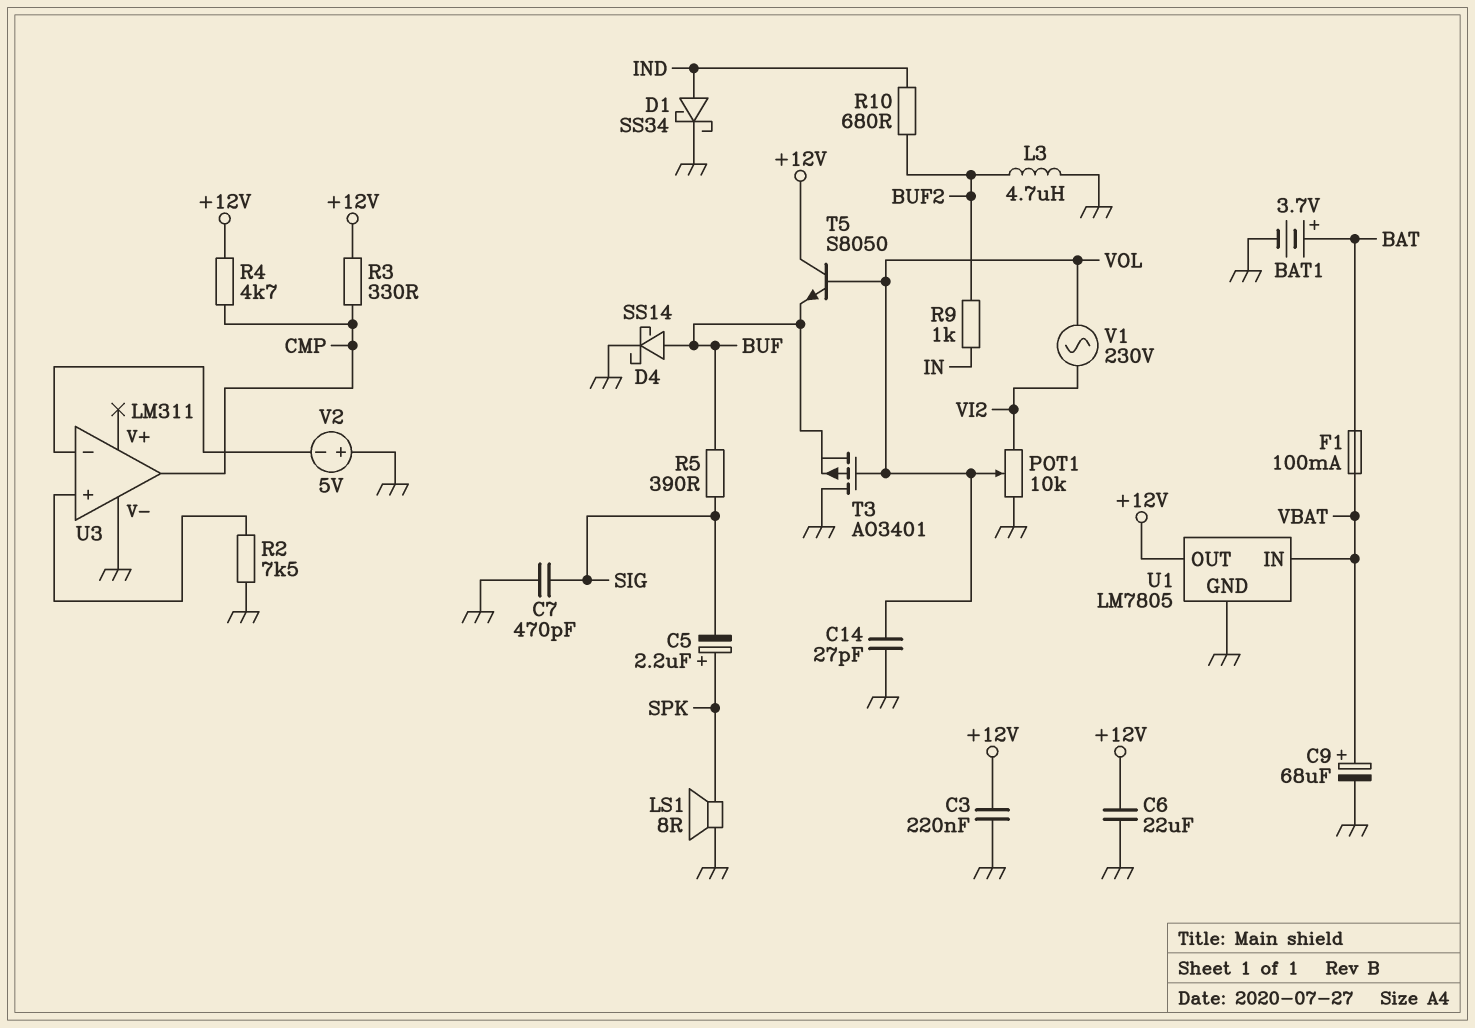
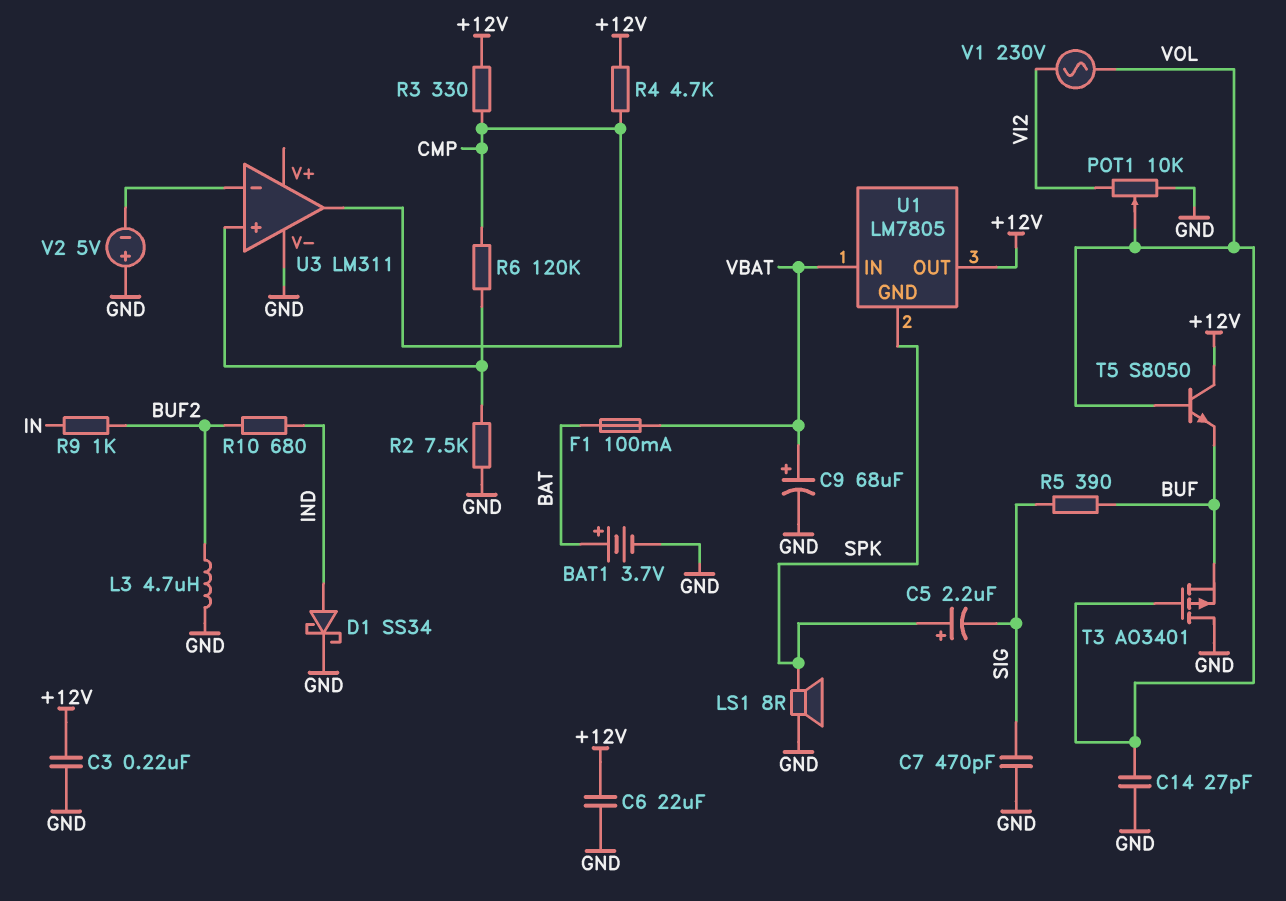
D4: schottky SS14 (A BUF, K GND) -> none
R6: none -> 120k (CMP, U3/in+)
U1 pin GND: GND -> SPK

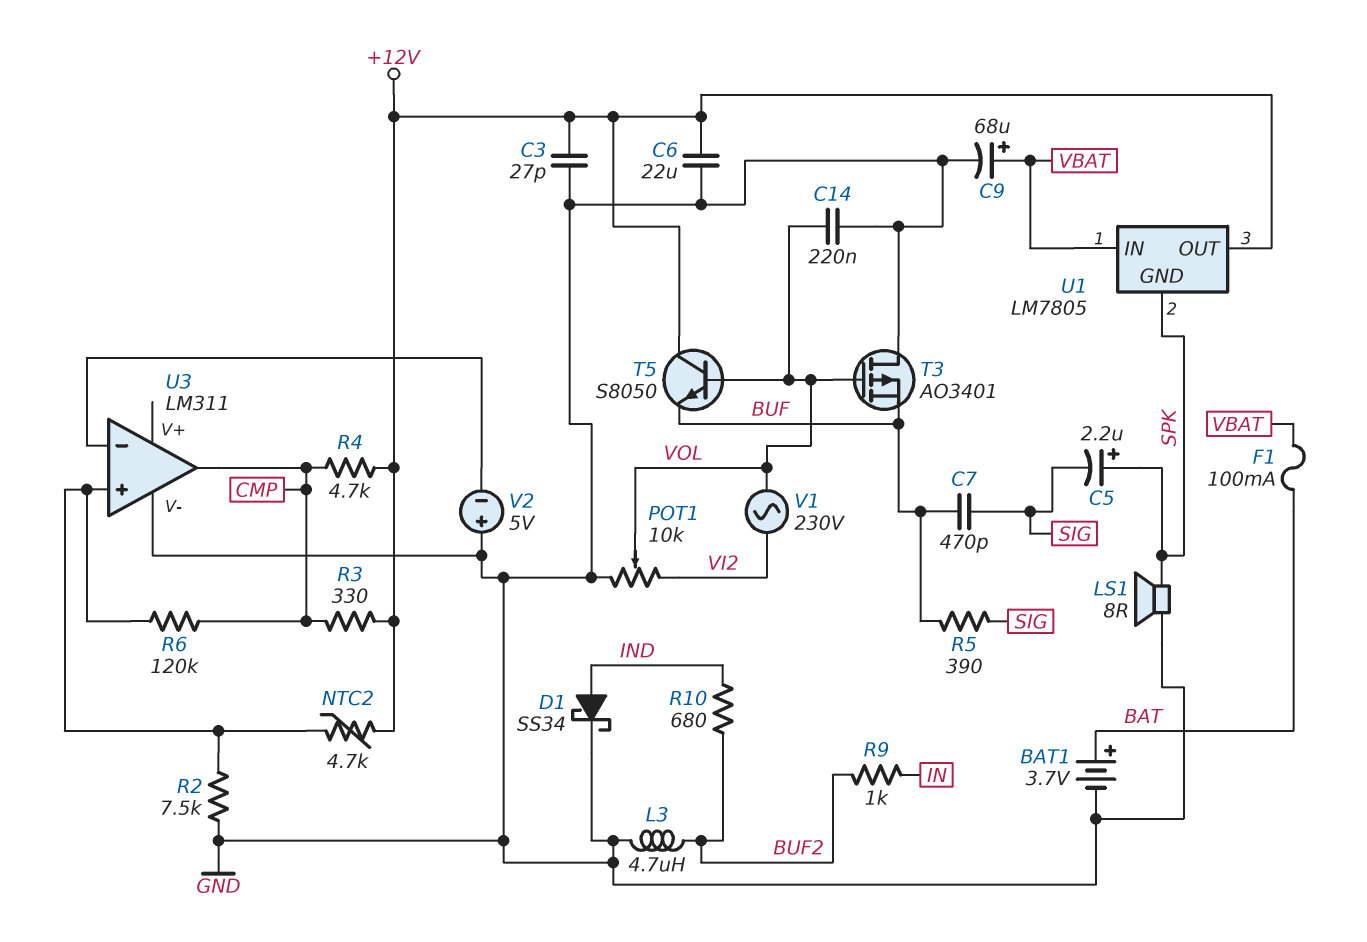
C3: 220nF (+12V, GND) -> 27pF (+12V, GND)
C7: 470pF (GND, SIG) -> 470pF (BUF, SIG)
C14: 27pF (GND, VOL) -> 220nF (GND, VOL)
NTC2: none -> 4.7k (+12V, U3/in+)

